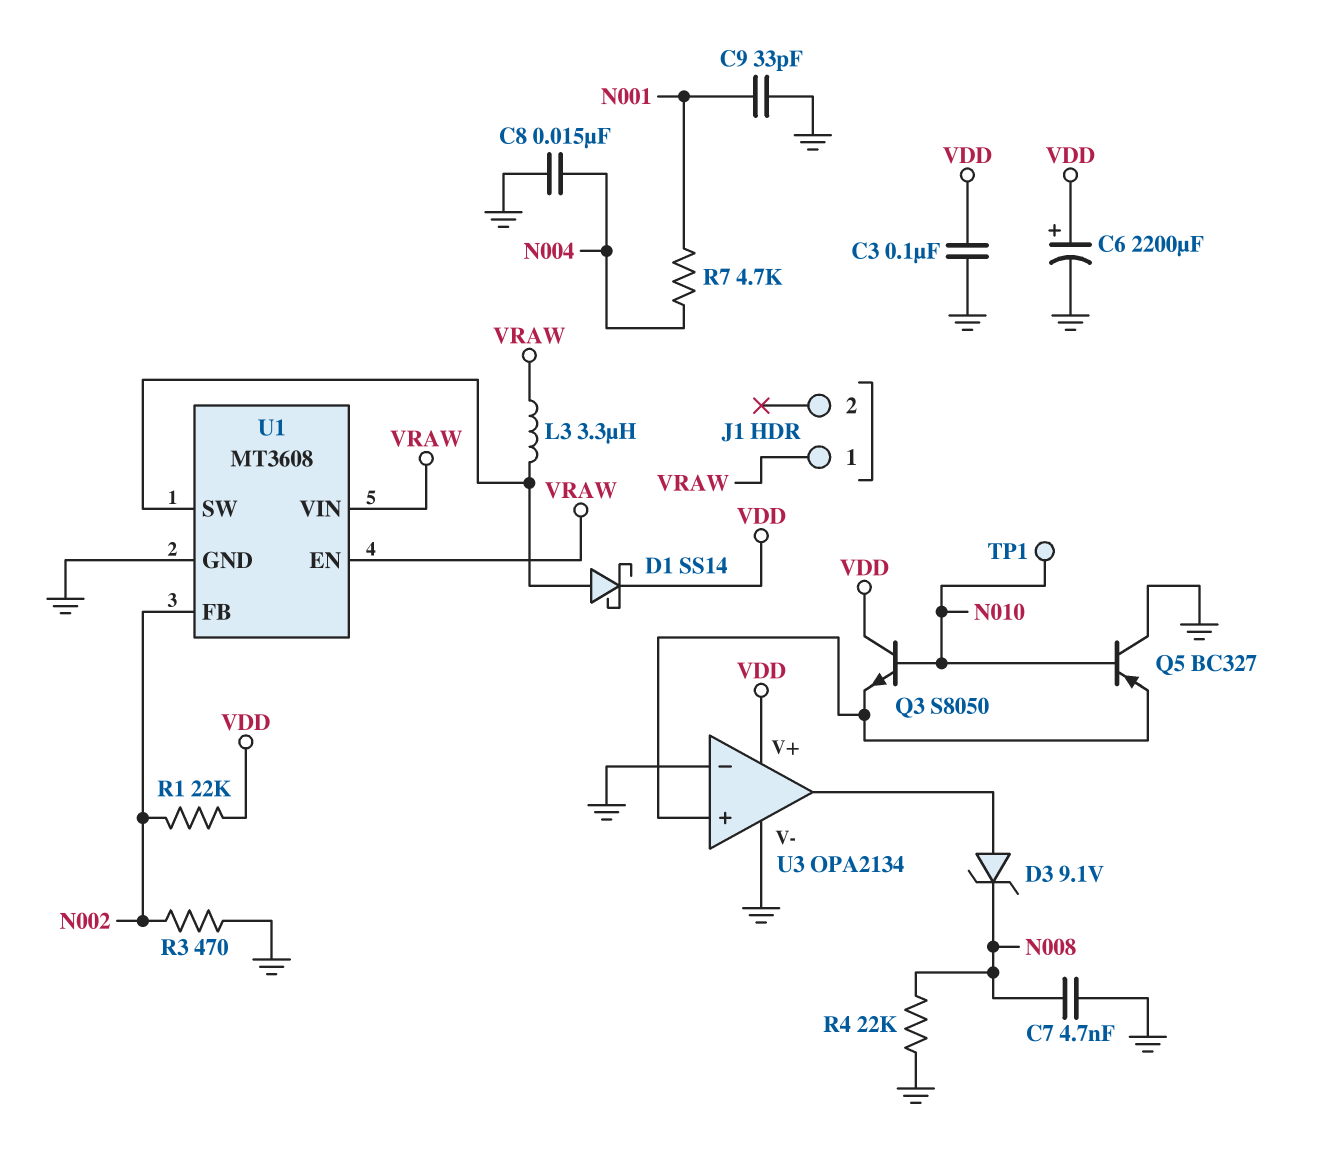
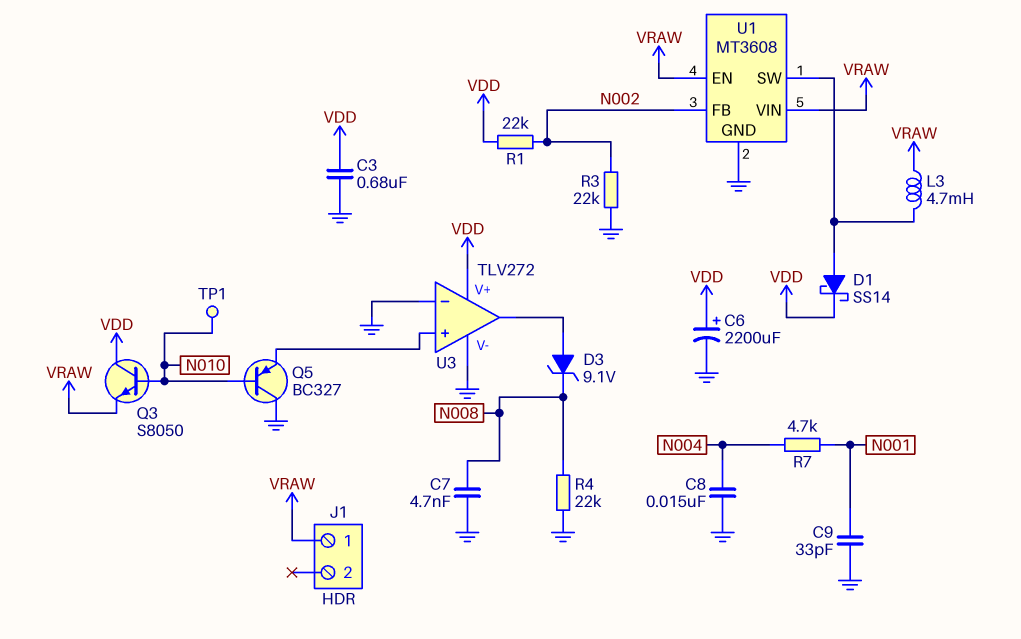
C3: 100nF (GND, VDD) -> 680nF (GND, VDD)
L3: 3.3uH (U1/SW, VRAW) -> 4.7mH (U1/SW, VRAW)
Q3: NPN S8050 (B N010, C VDD, E U3/in+) -> NPN S8050 (B N010, C VDD, E VRAW)
R3: 470 (GND, N002) -> 22k (GND, N002)
U3: OPA2134 -> TLV272

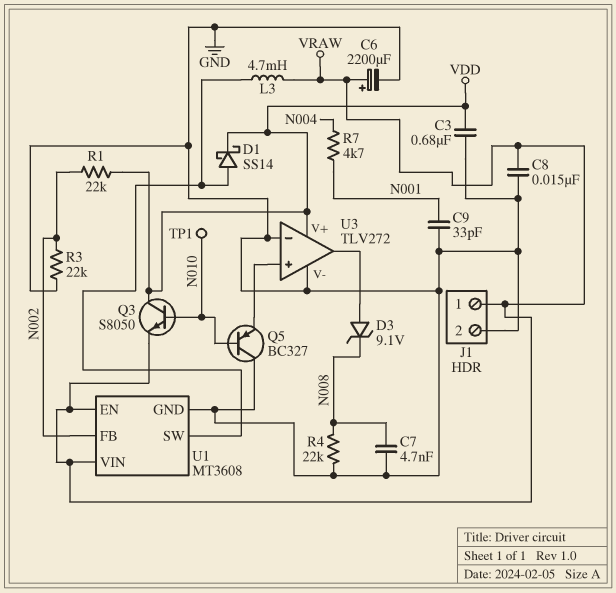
C6: 2200uF (plus VDD, minus GND) -> 2200uF (plus VRAW, minus GND)
C8: 15nF (GND, N004) -> 15nF (GND, VRAW)
J1 pin 2: none -> GND

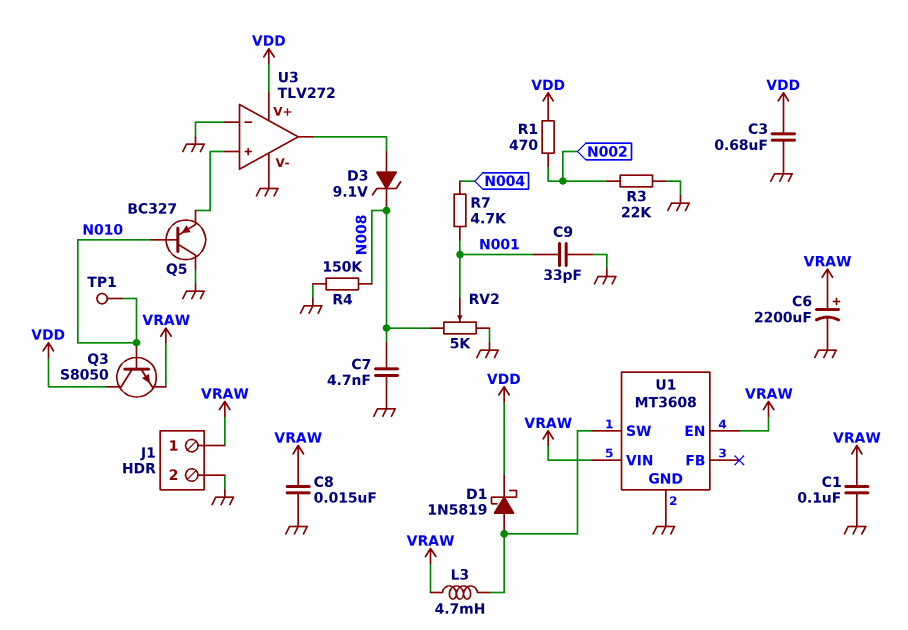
C1: none -> 100nF (GND, VRAW)
D1: schottky SS14 (A U1/SW, K VDD) -> schottky 1N5819 (A U1/SW, K VDD)
R1: 22k (N002, VDD) -> 470 (N002, VDD)
R4: 22k (GND, N008) -> 150k (GND, N008)
RV2: none -> 5k (GND, N008, wiper N001)
U1 pin FB: N002 -> none

